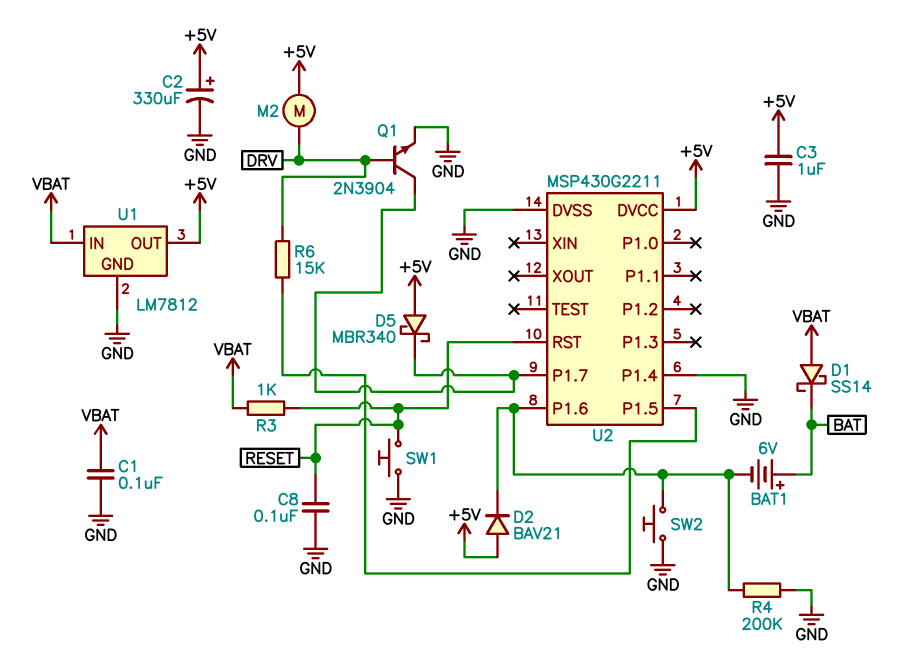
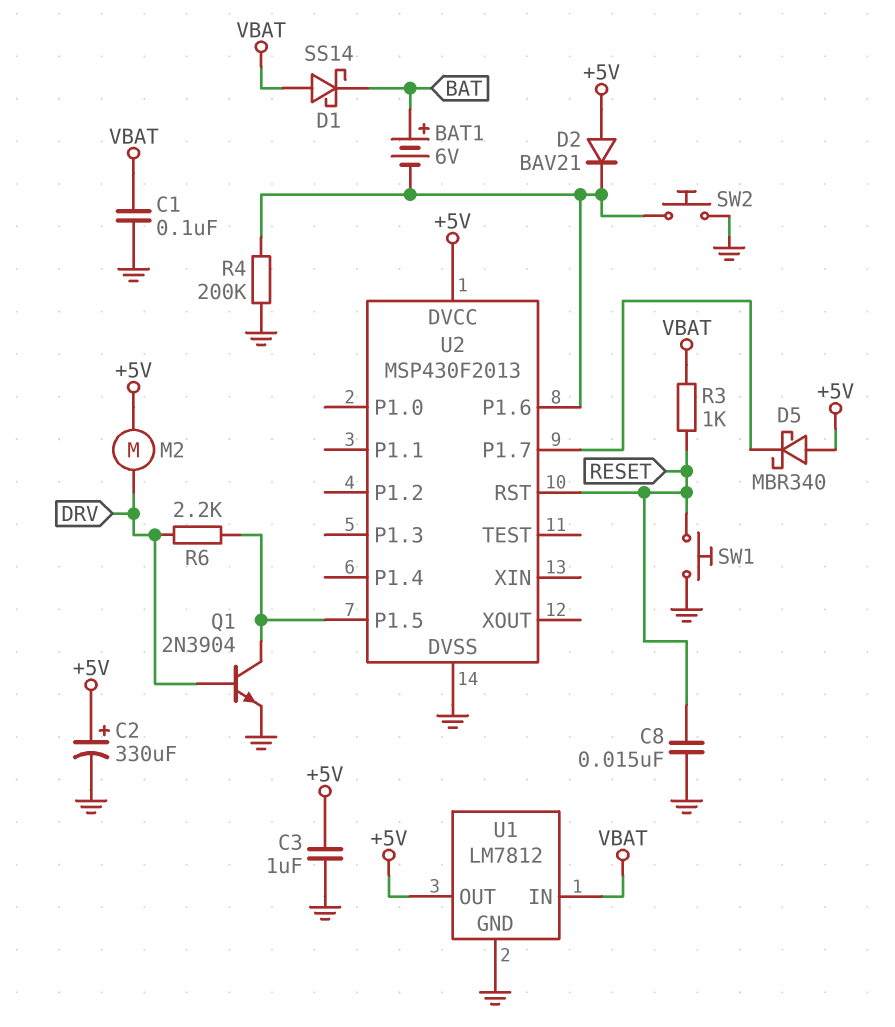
C8: 100nF (GND, RESET) -> 15nF (GND, RESET)
Q1: NPN 2N3904 (B DRV, C U2/P1.7, E GND) -> NPN 2N3904 (B DRV, C U2/P1.5, E GND)
R6: 15k (DRV, U2/P1.5) -> 2.2k (DRV, U2/P1.5)
U2: MSP430G2211 -> MSP430F2013
U2 pin P1.4: GND -> none

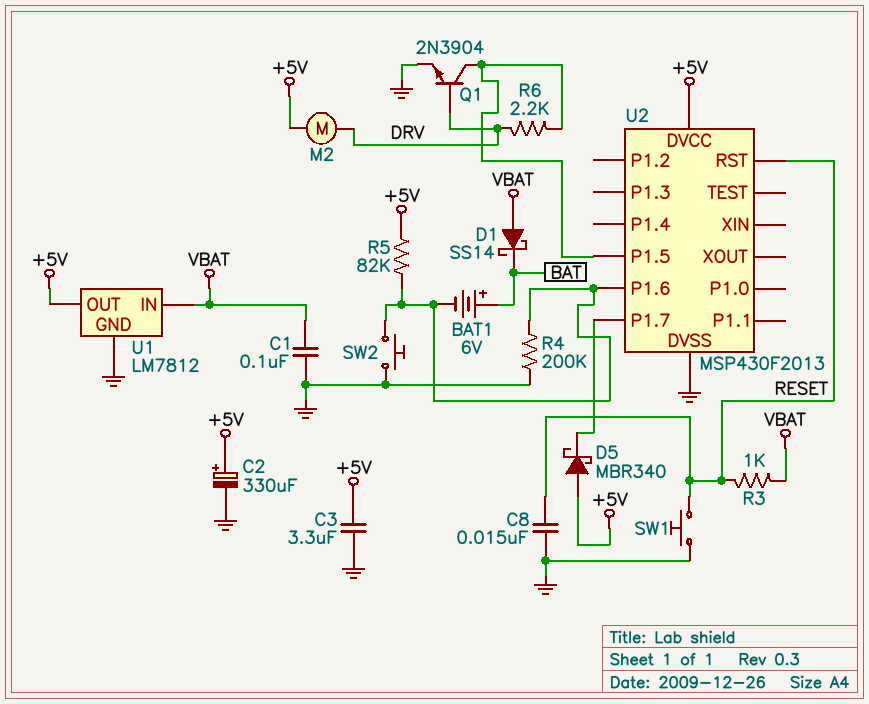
C3: 1uF (+5V, GND) -> 3.3uF (+5V, GND)
D2: diode BAV21 (A +5V, K U2/P1.6) -> none
R5: none -> 82k (+5V, U2/P1.6)

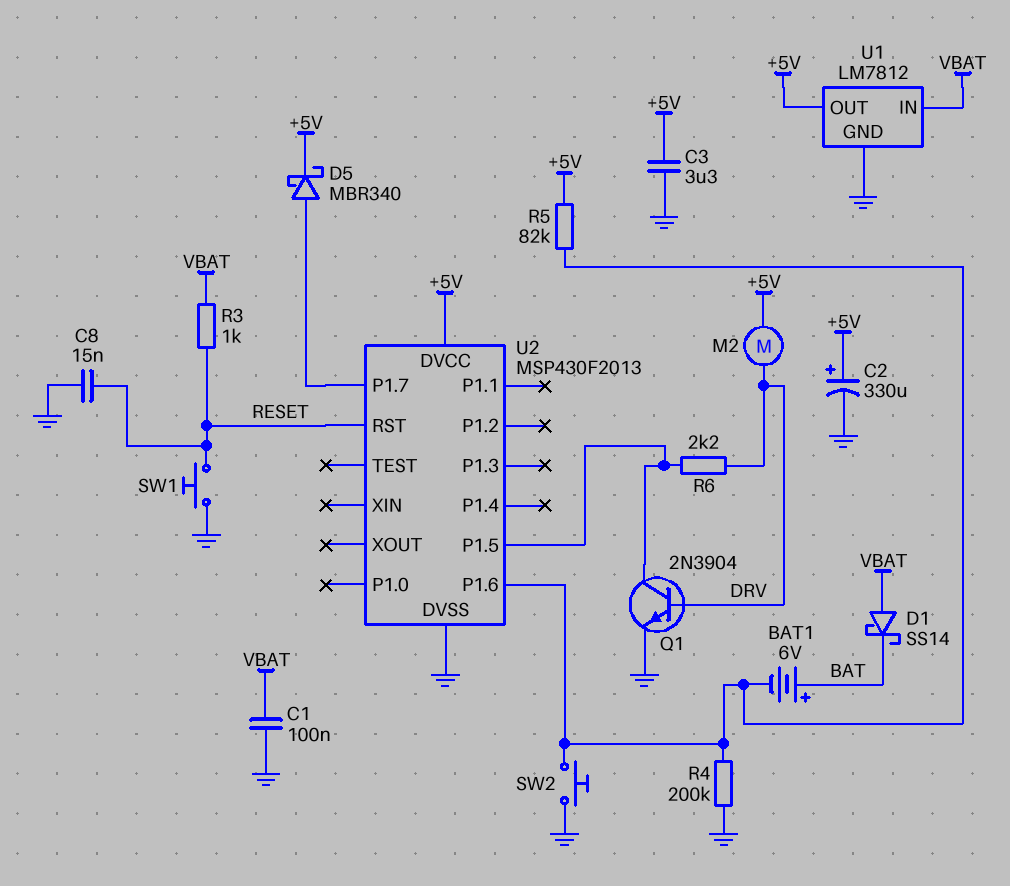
D5: schottky MBR340 (A +5V, K U2/P1.7) -> schottky MBR340 (A U2/P1.7, K +5V)

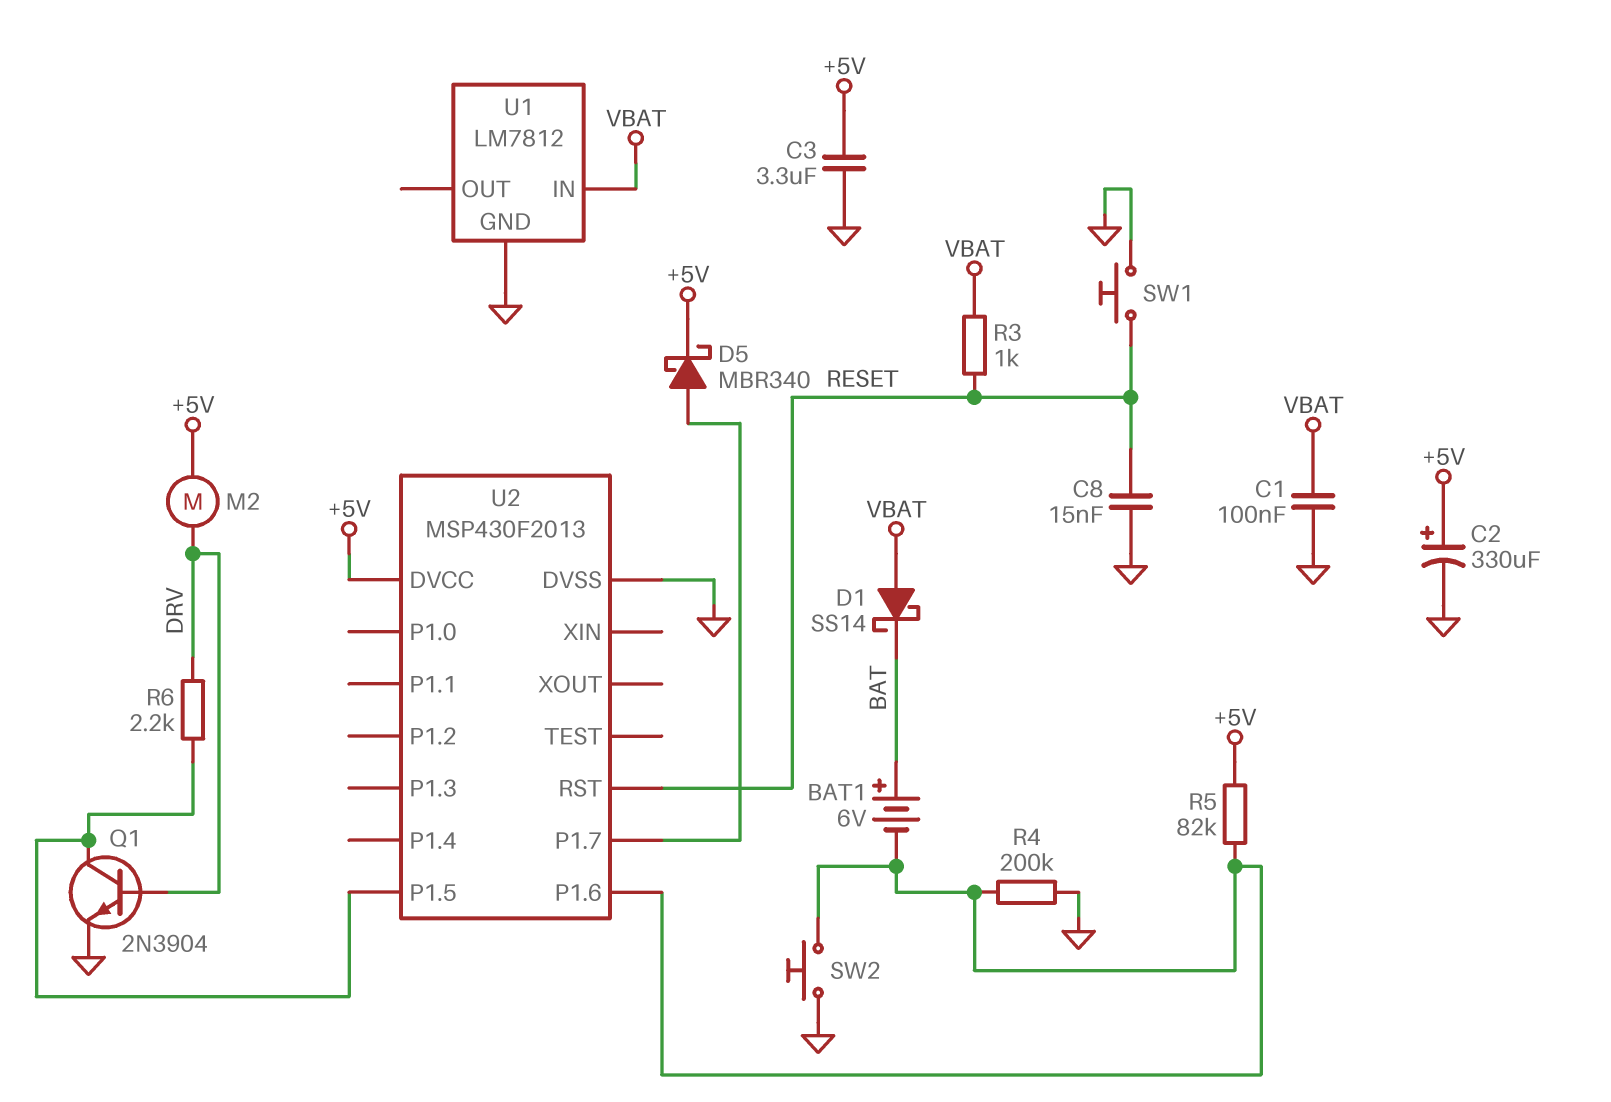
U1 pin OUT: +5V -> none

